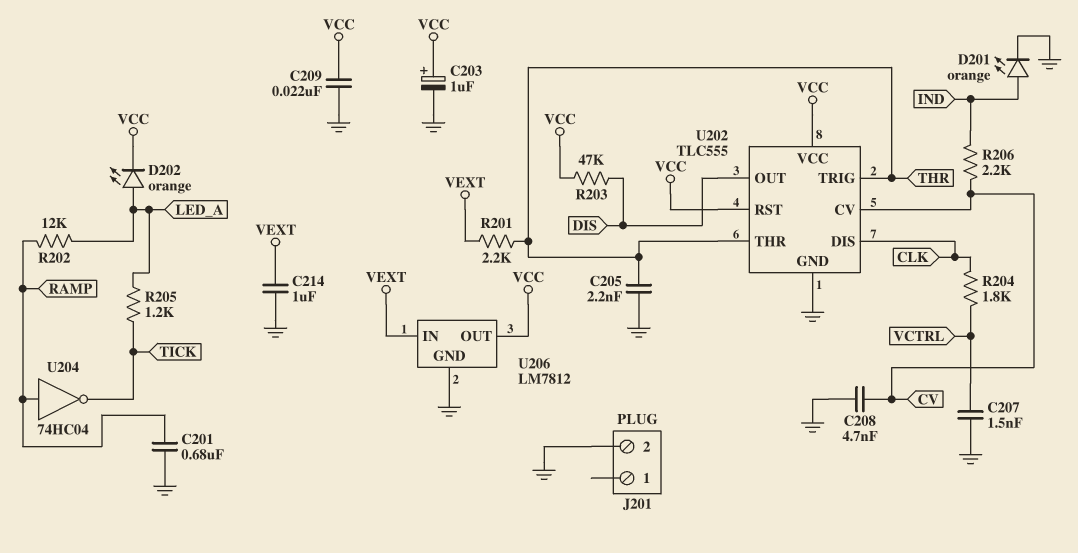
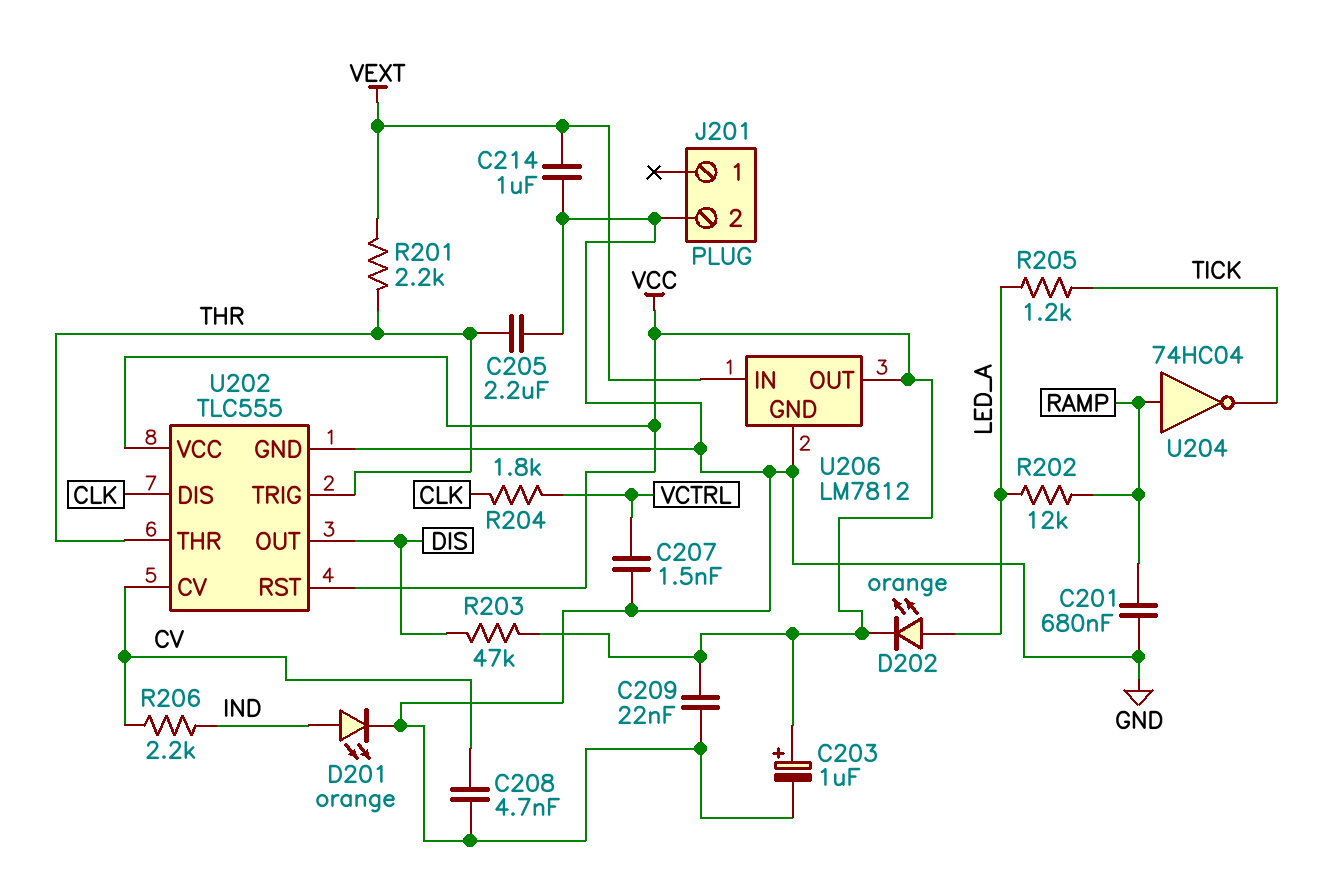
C205: 2.2nF (GND, THR) -> 2.2uF (GND, THR)

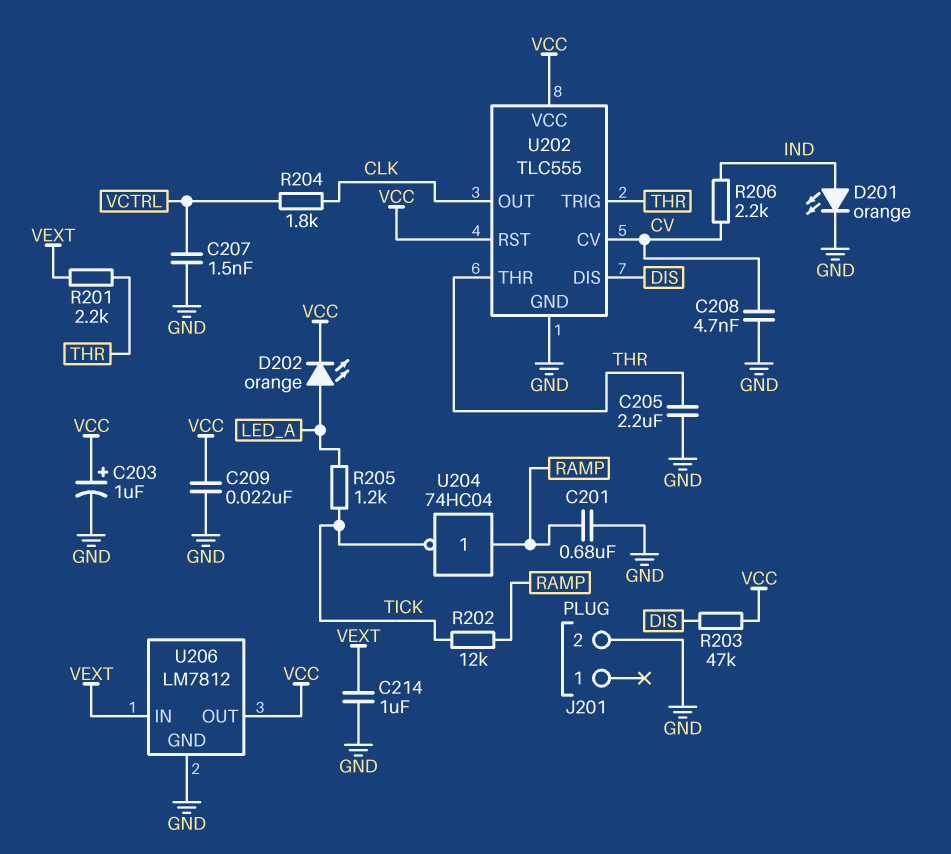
R202: 12k (LED_A, RAMP) -> 12k (RAMP, TICK)
U202 pin DIS: CLK -> DIS
U202 pin OUT: DIS -> CLK

